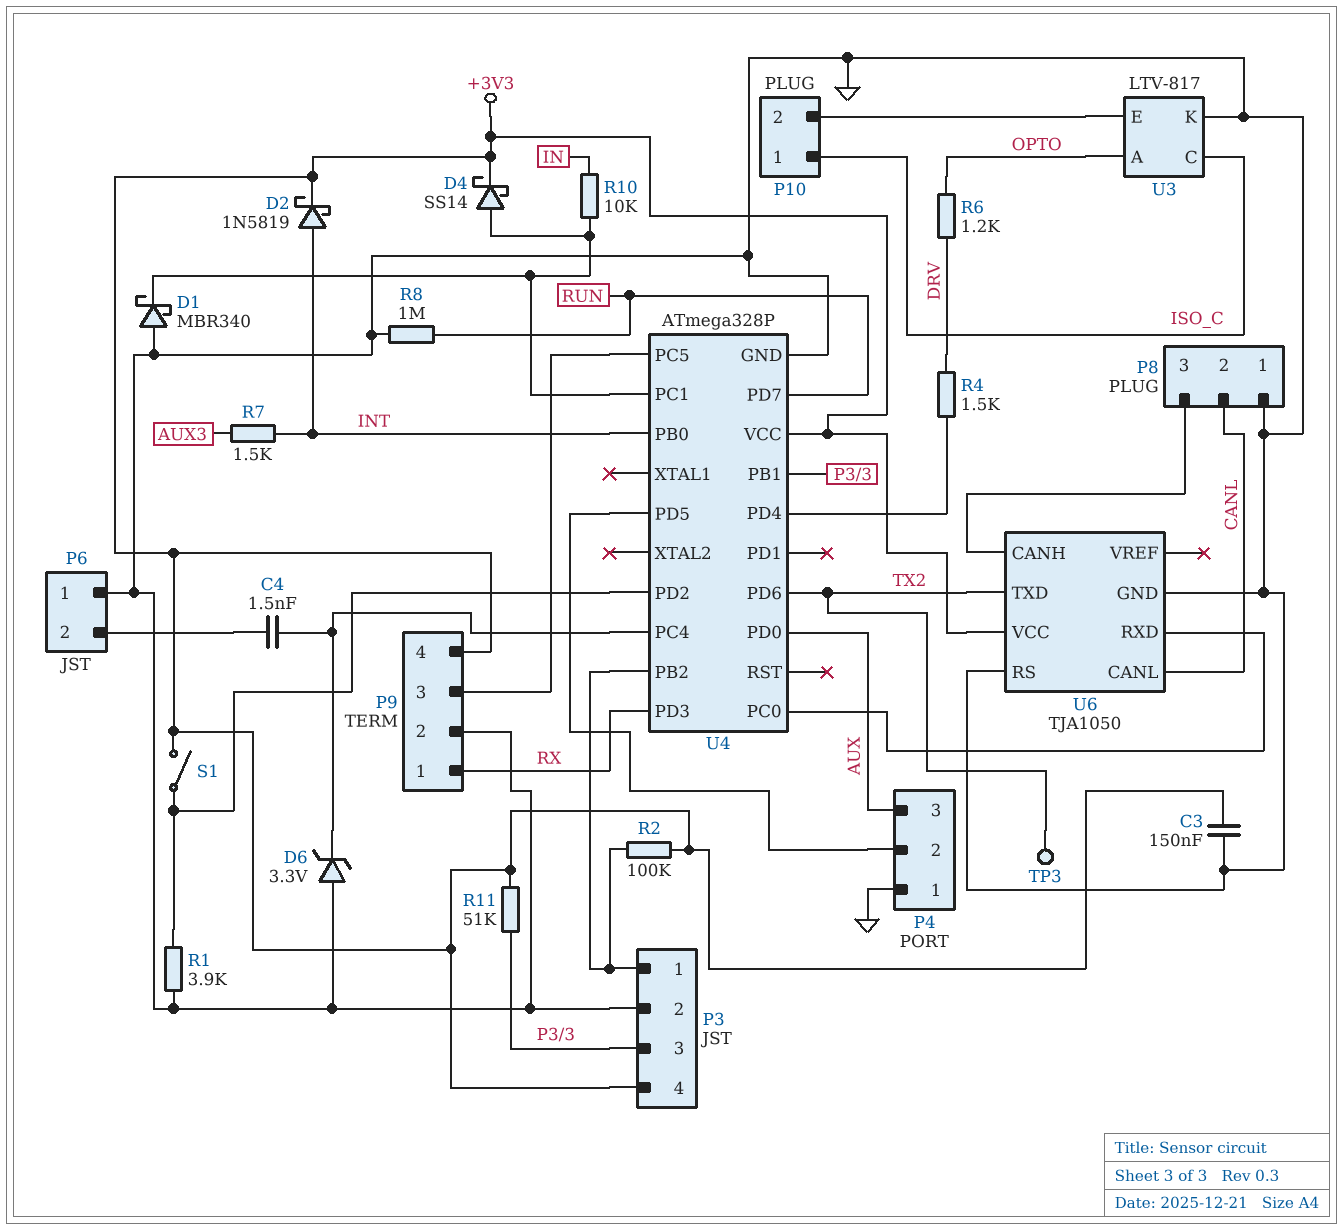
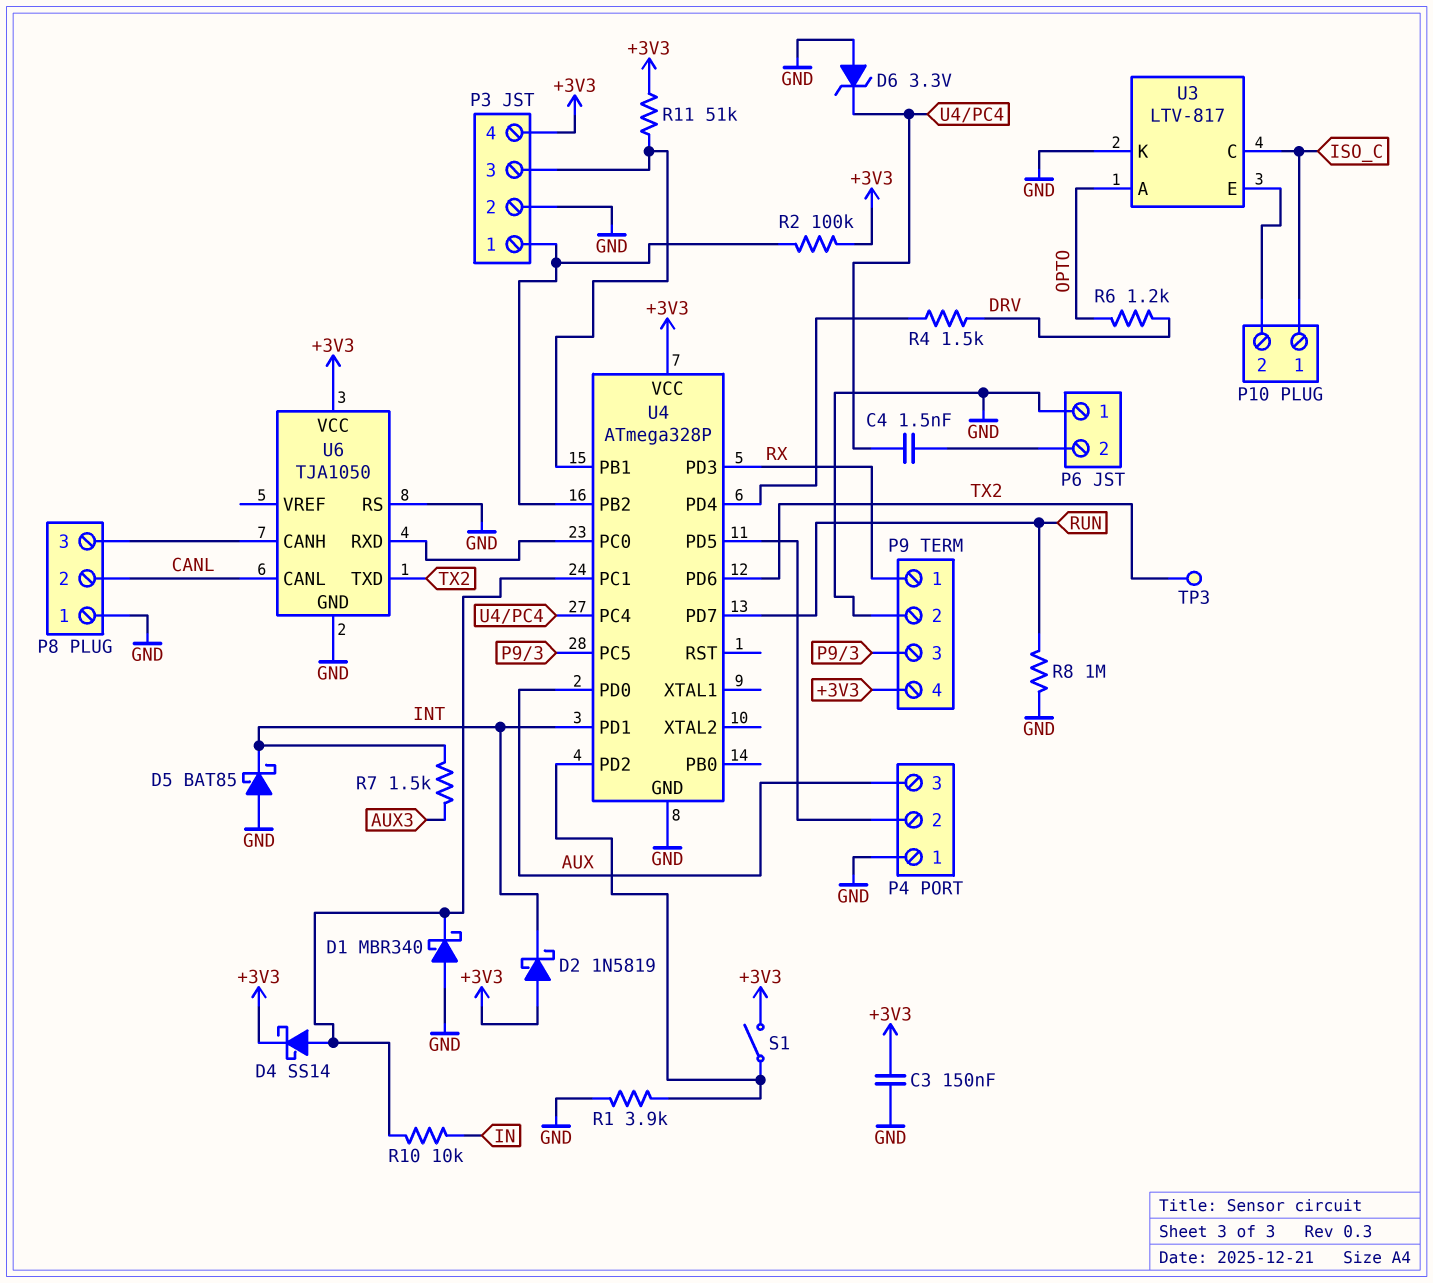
D2: schottky 1N5819 (A INT, K +3V3) -> schottky 1N5819 (A +3V3, K INT)
D5: none -> schottky BAT85 (A GND, K INT)
U4 pin PB0: INT -> none
U4 pin PD1: none -> INT

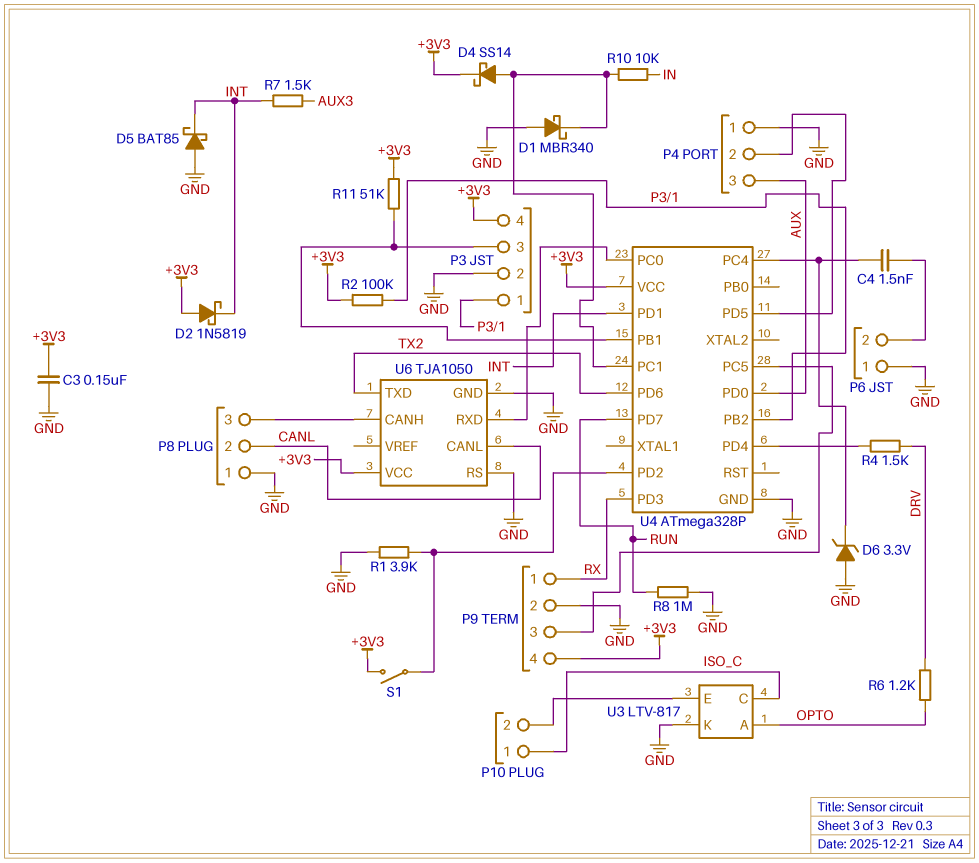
TP3: test point (TX2) -> none

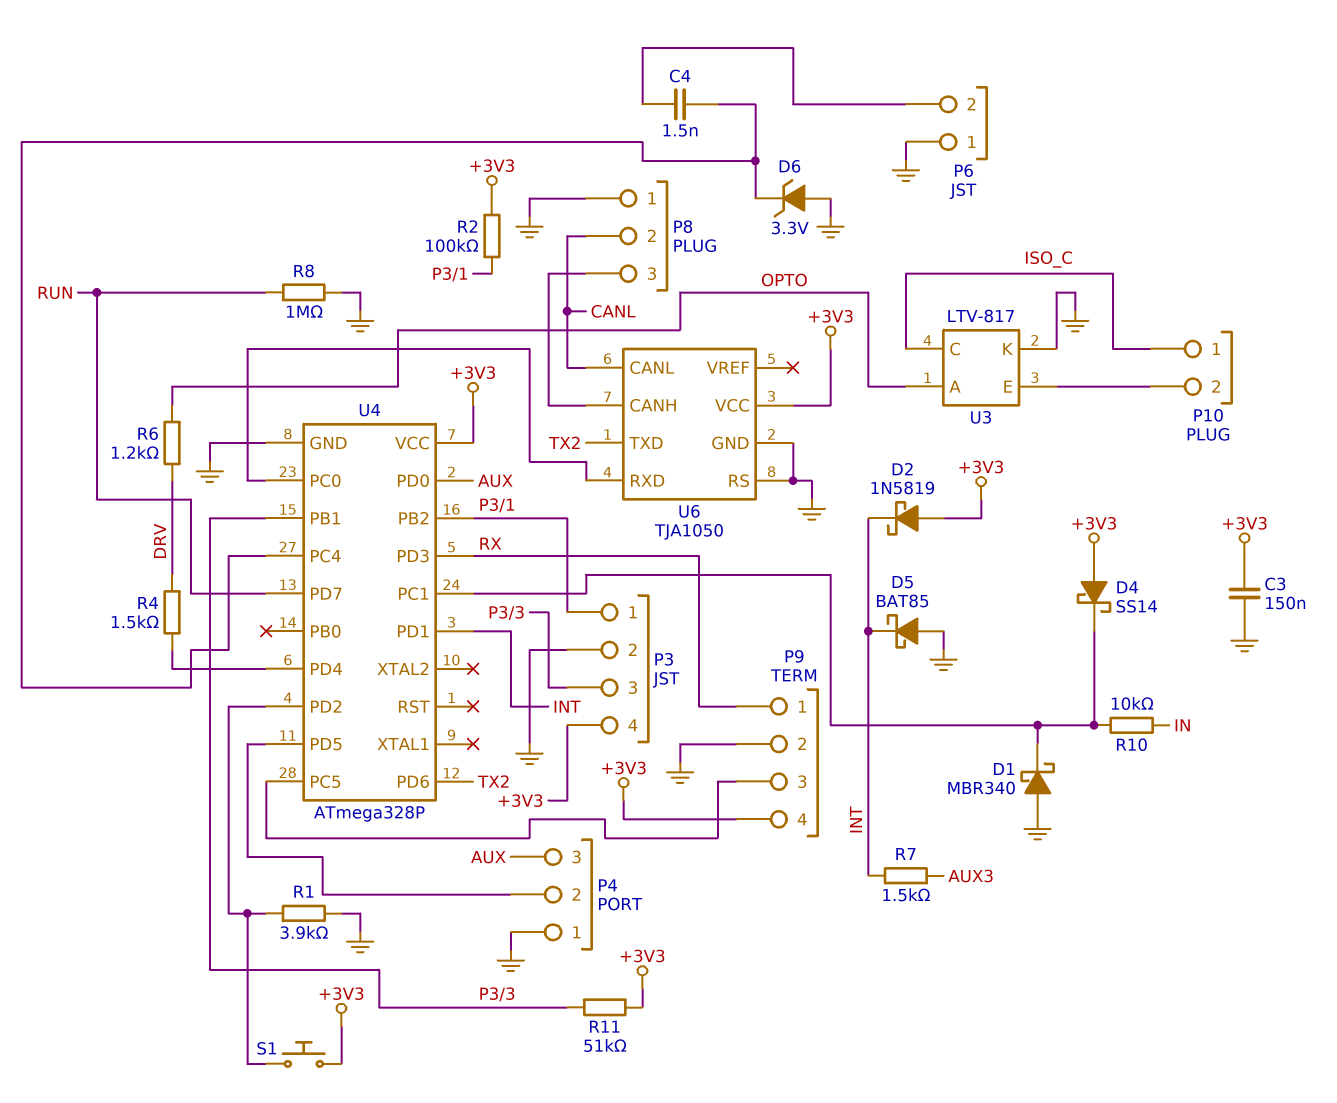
D4: schottky SS14 (A U4/PC1, K +3V3) -> schottky SS14 (A +3V3, K U4/PC1)
S1: switch (+3V3, U4/PD2) -> button (+3V3, U4/PD2)

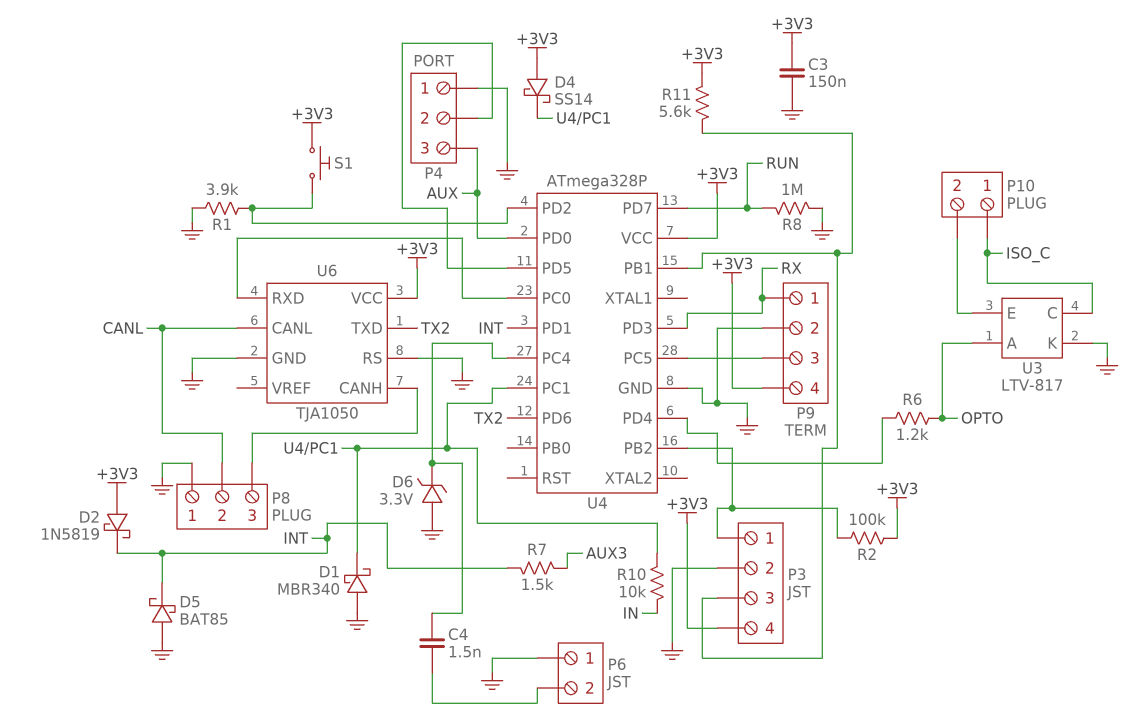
R4: 1.5k (DRV, U4/PD4) -> none
R6: 1.2k (DRV, OPTO) -> 1.2k (OPTO, U4/PD4)
R11: 51k (+3V3, P3/3) -> 5.6k (+3V3, P3/3)

